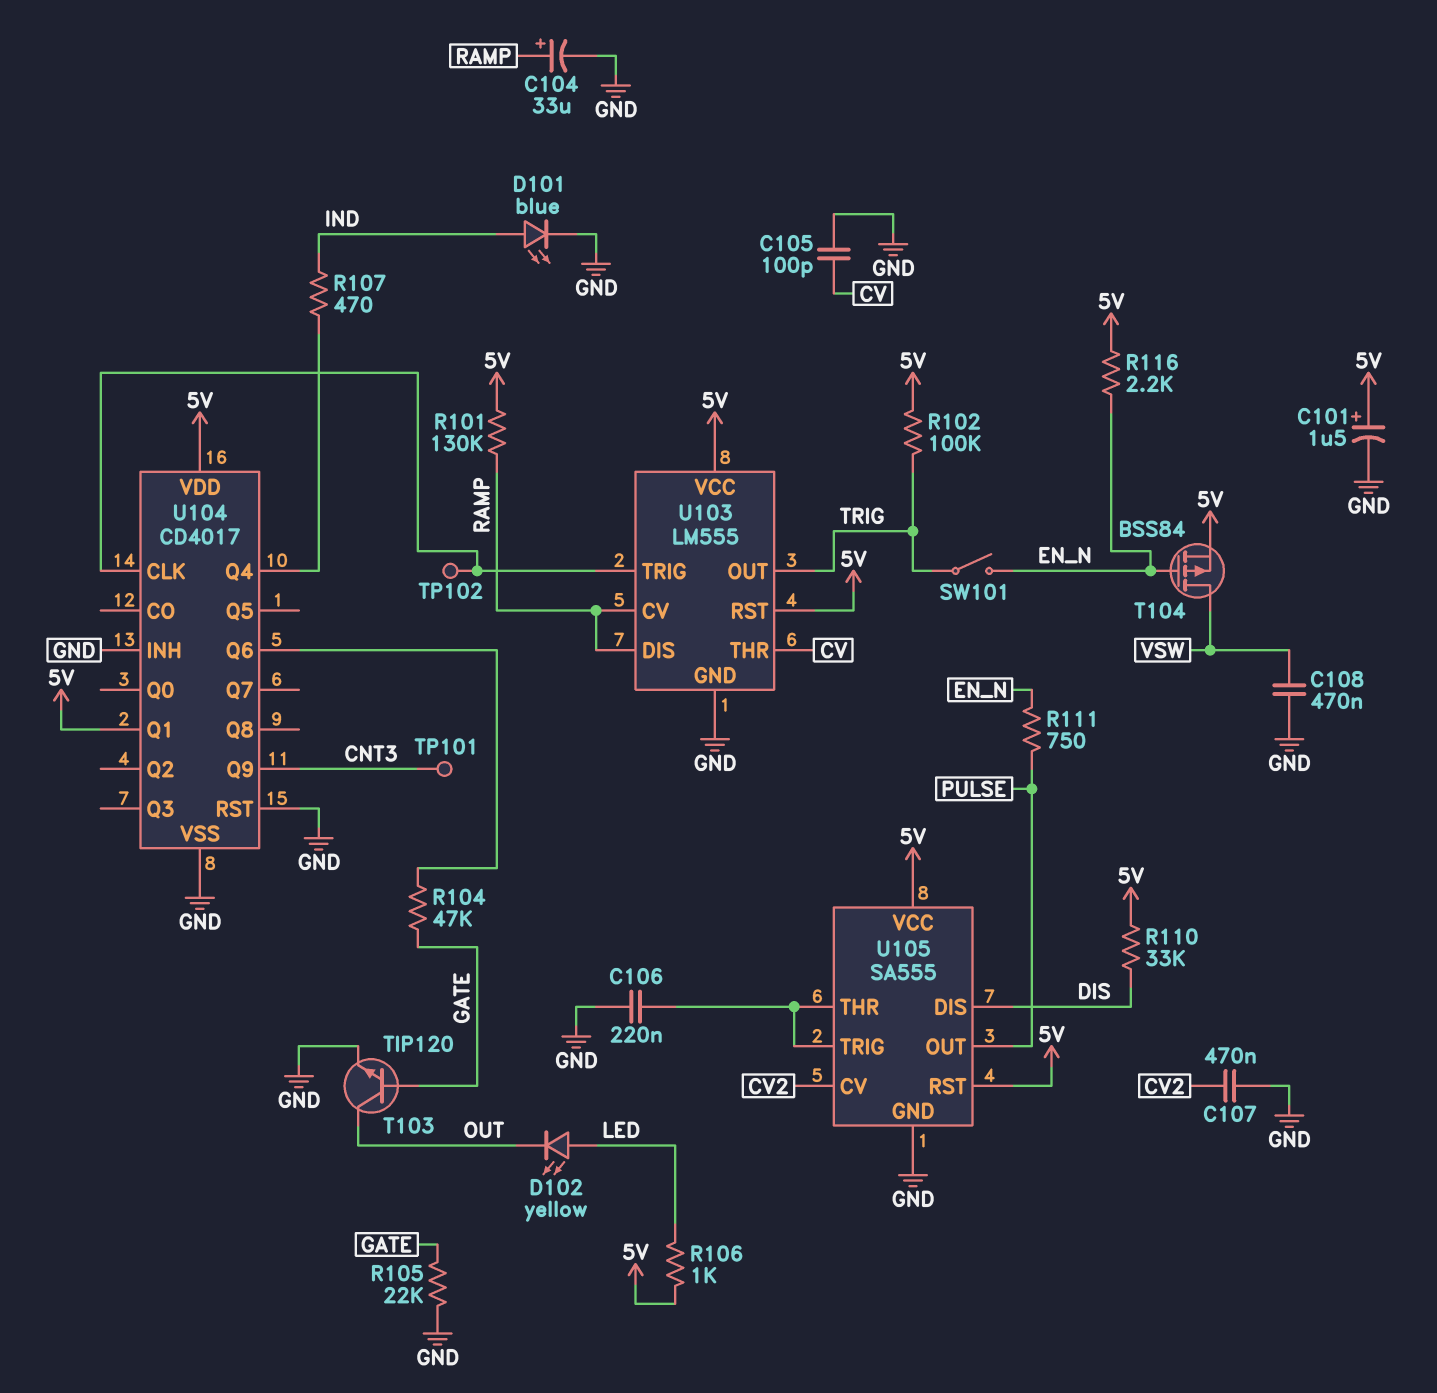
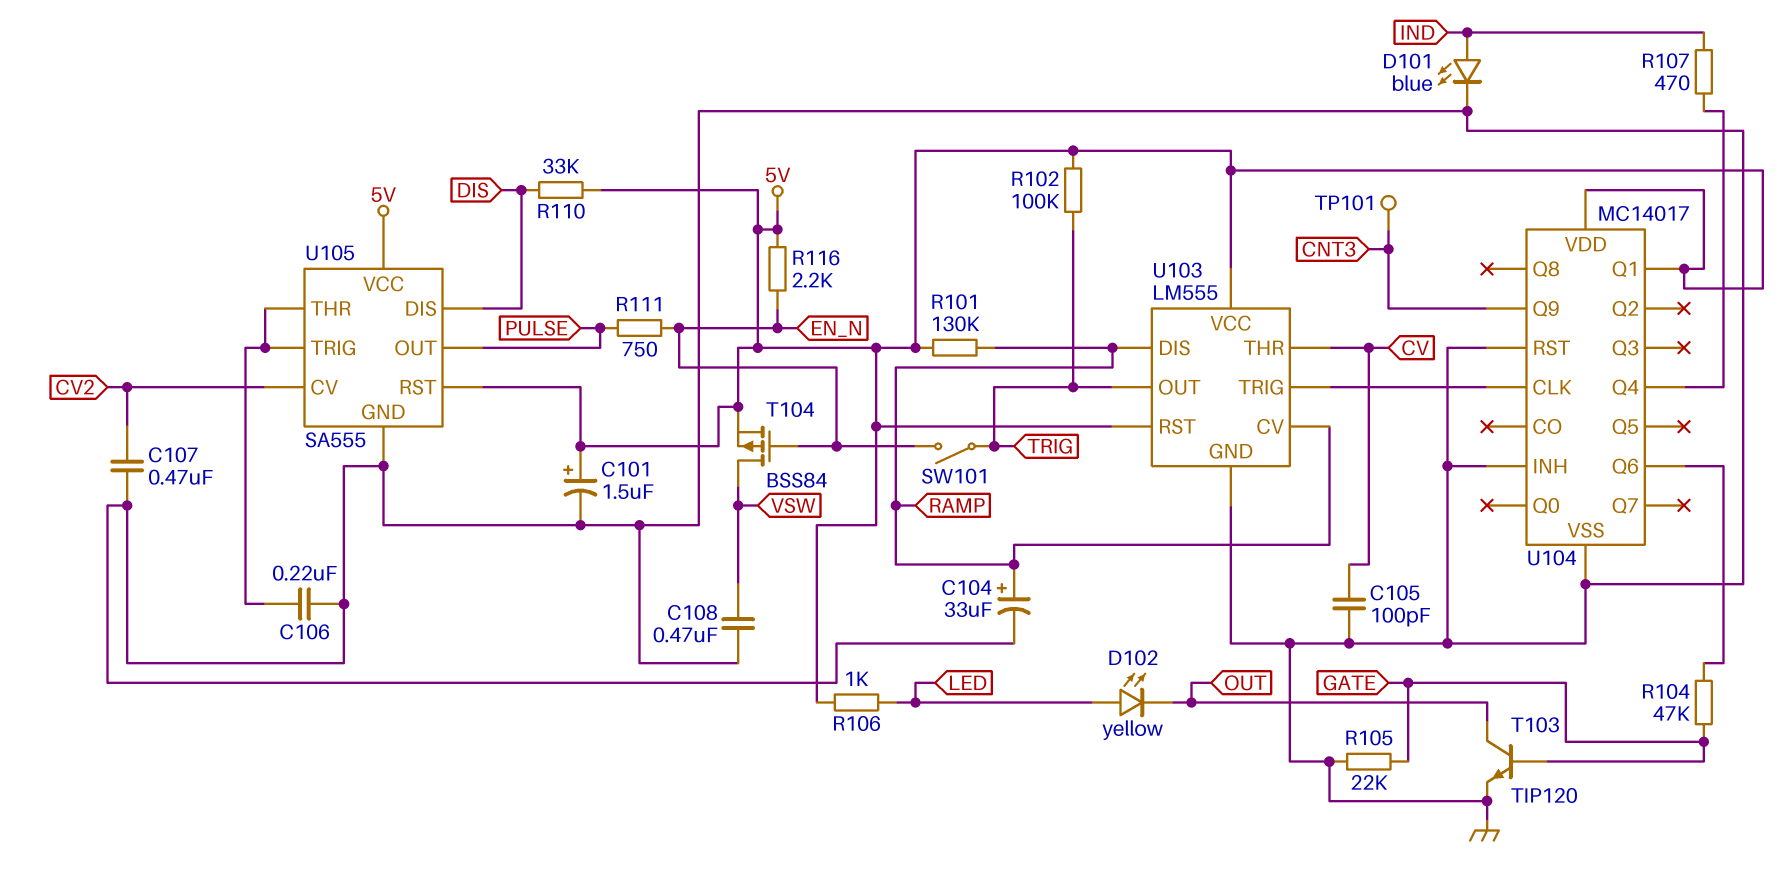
TP102: test point (U103/TRIG) -> none
U104: CD4017 -> MC14017

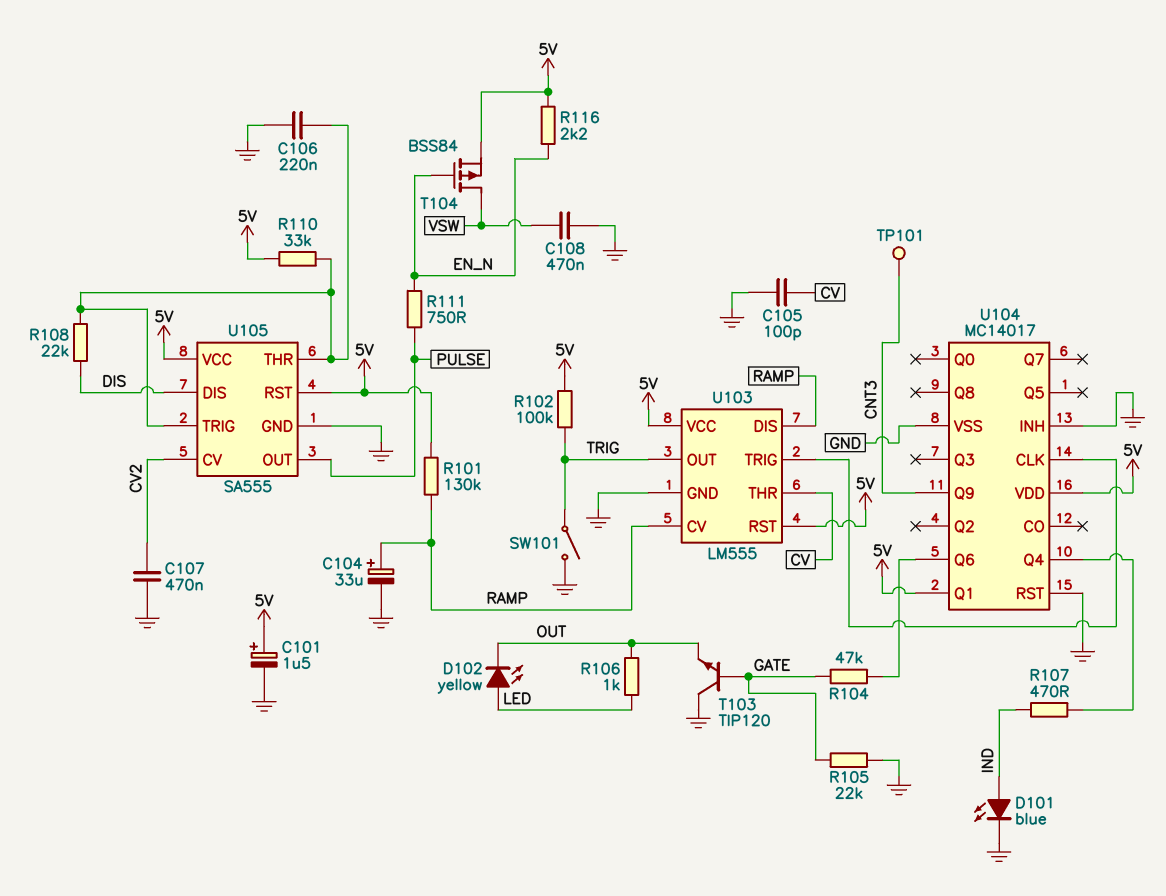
R106: 1k (5V, LED) -> 1k (LED, OUT)
R108: none -> 22k (DIS, U105/THR)
R110: 33k (5V, DIS) -> 33k (5V, U105/THR)
SW101: switch (EN_N, TRIG) -> switch (GND, TRIG)
T103: NPN TIP120 (B GATE, C OUT, E GND) -> NPN TIP120 (B GATE, C GND, E OUT)

